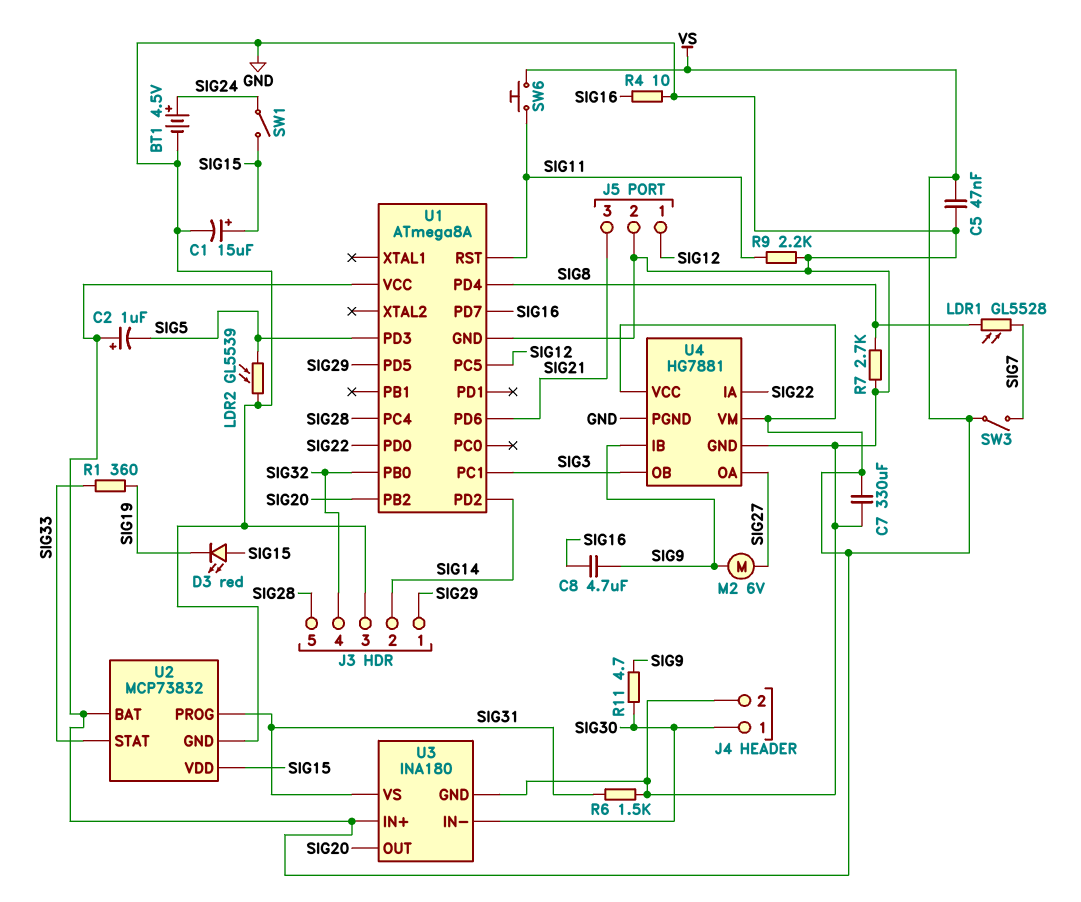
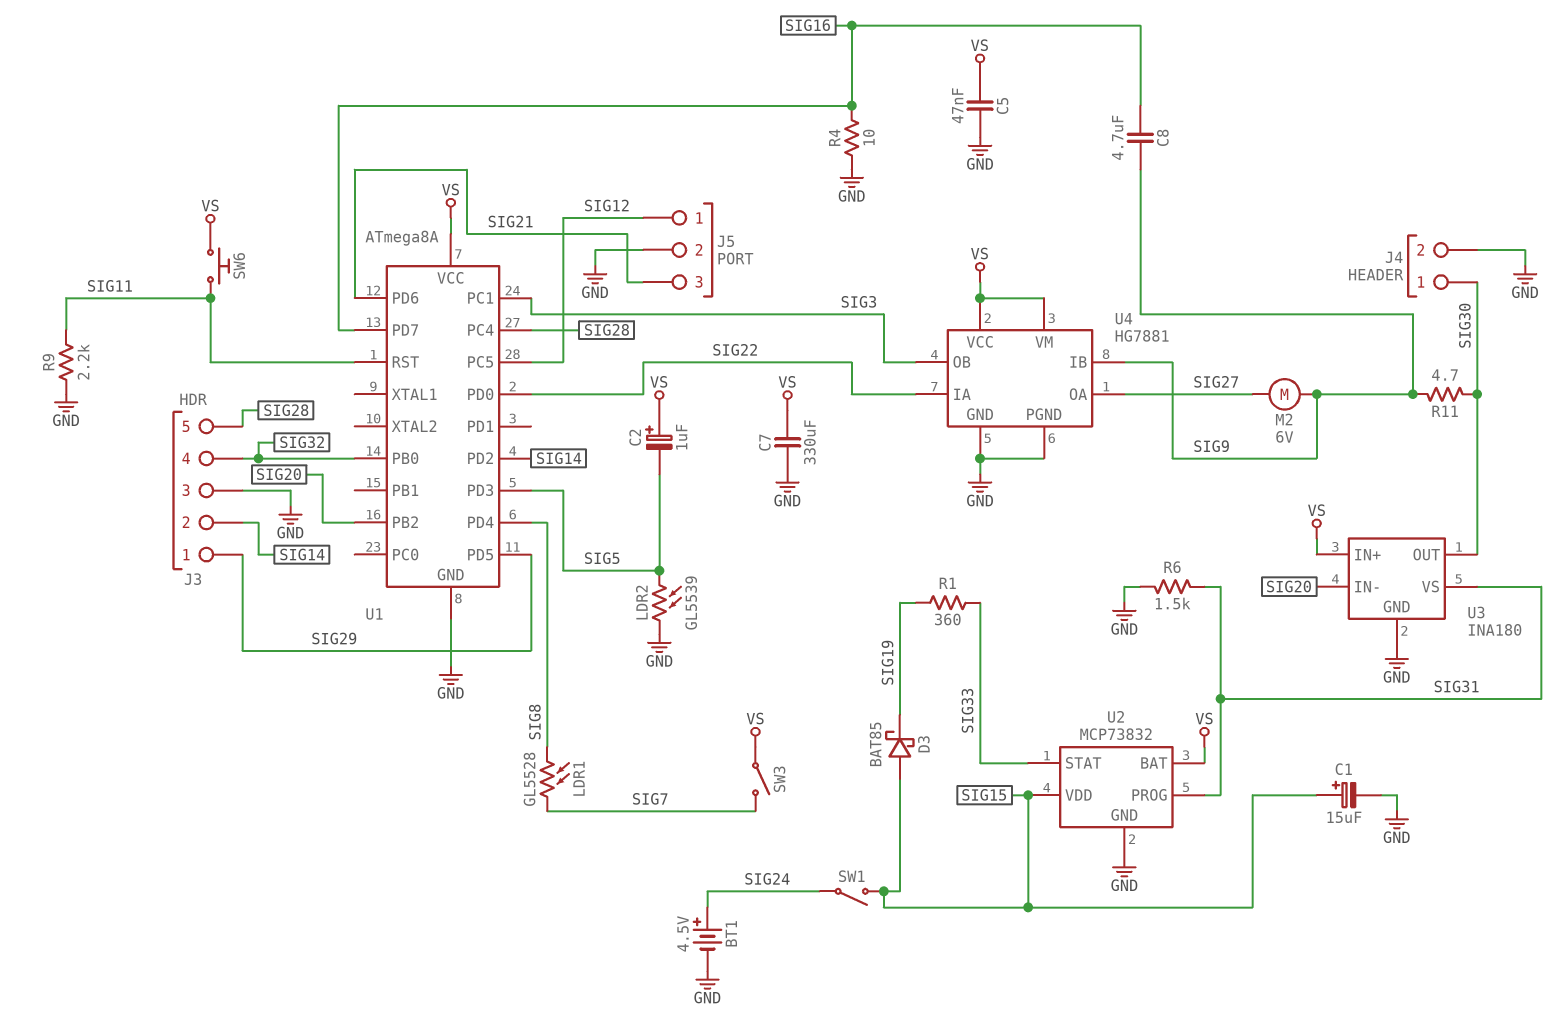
D3: LED red (A SIG15, K SIG19) -> schottky BAT85 (A SIG15, K SIG19)
R7: 2.7k (GND, SIG8) -> none
U3 pin IN-: SIG30 -> SIG20
U3 pin OUT: SIG20 -> SIG30

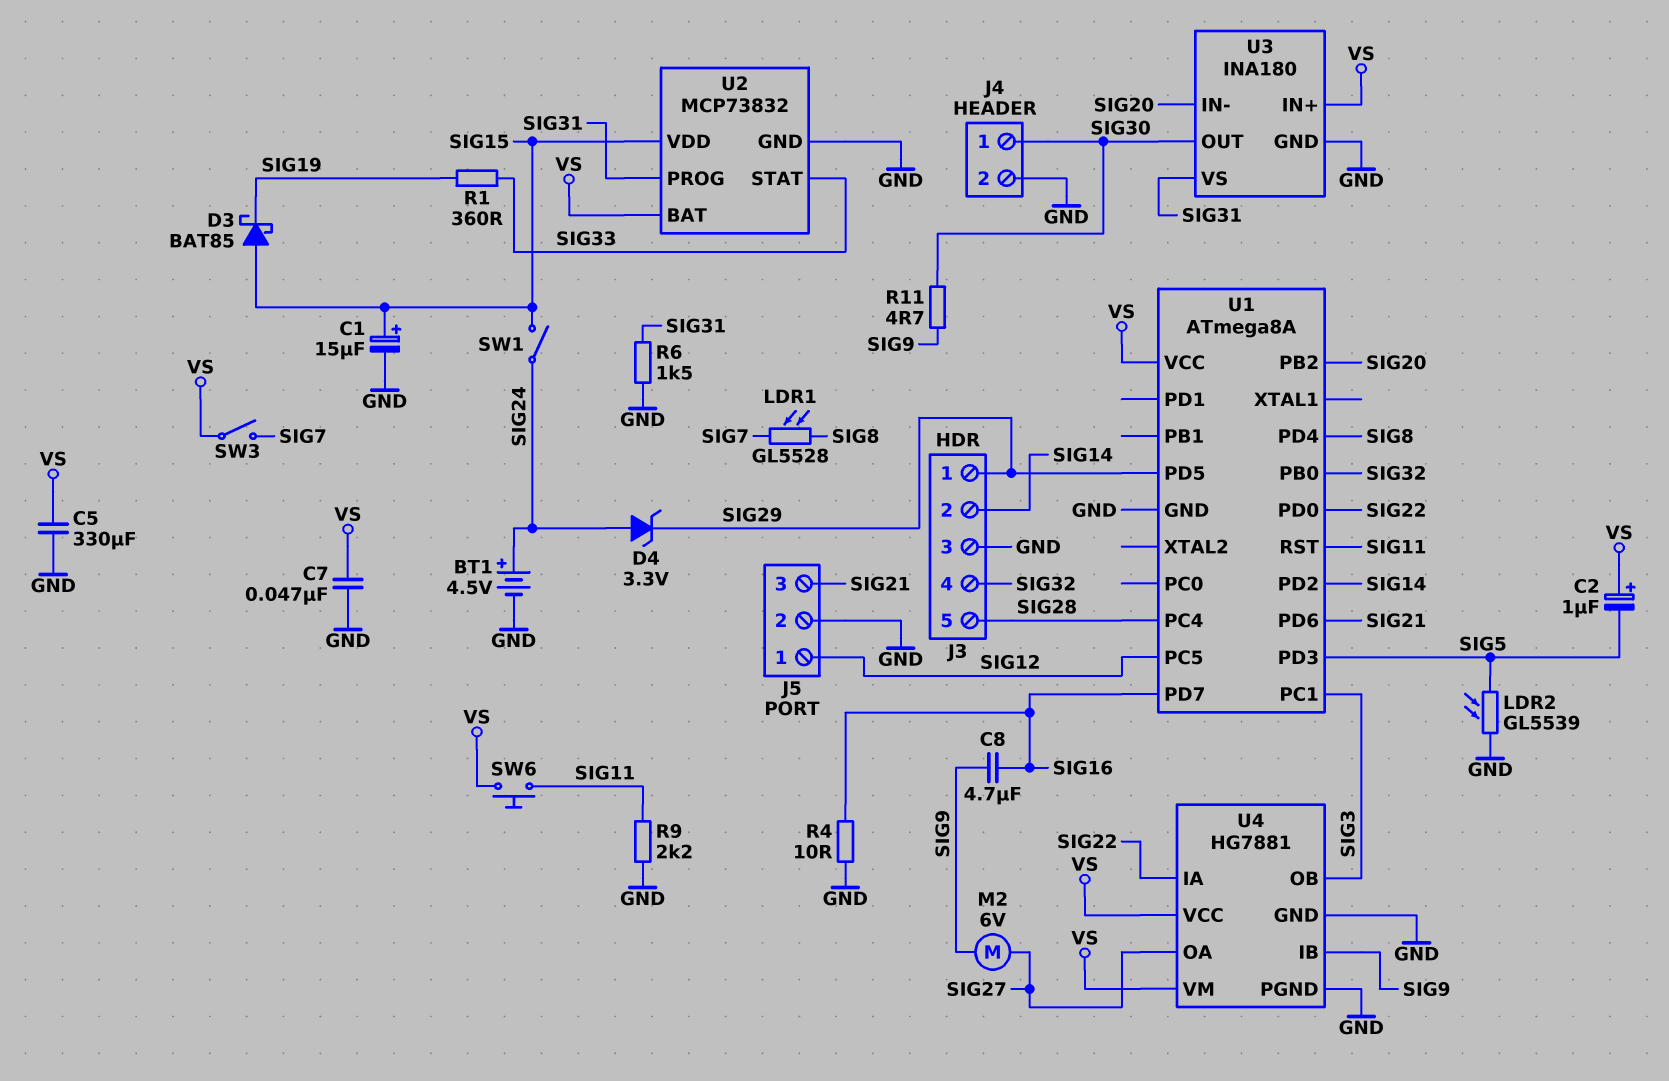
C5: 47nF (GND, VS) -> 330uF (GND, VS)
C7: 330uF (GND, VS) -> 47nF (GND, VS)
D4: none -> zener 3.3V (A SIG24, K SIG29)

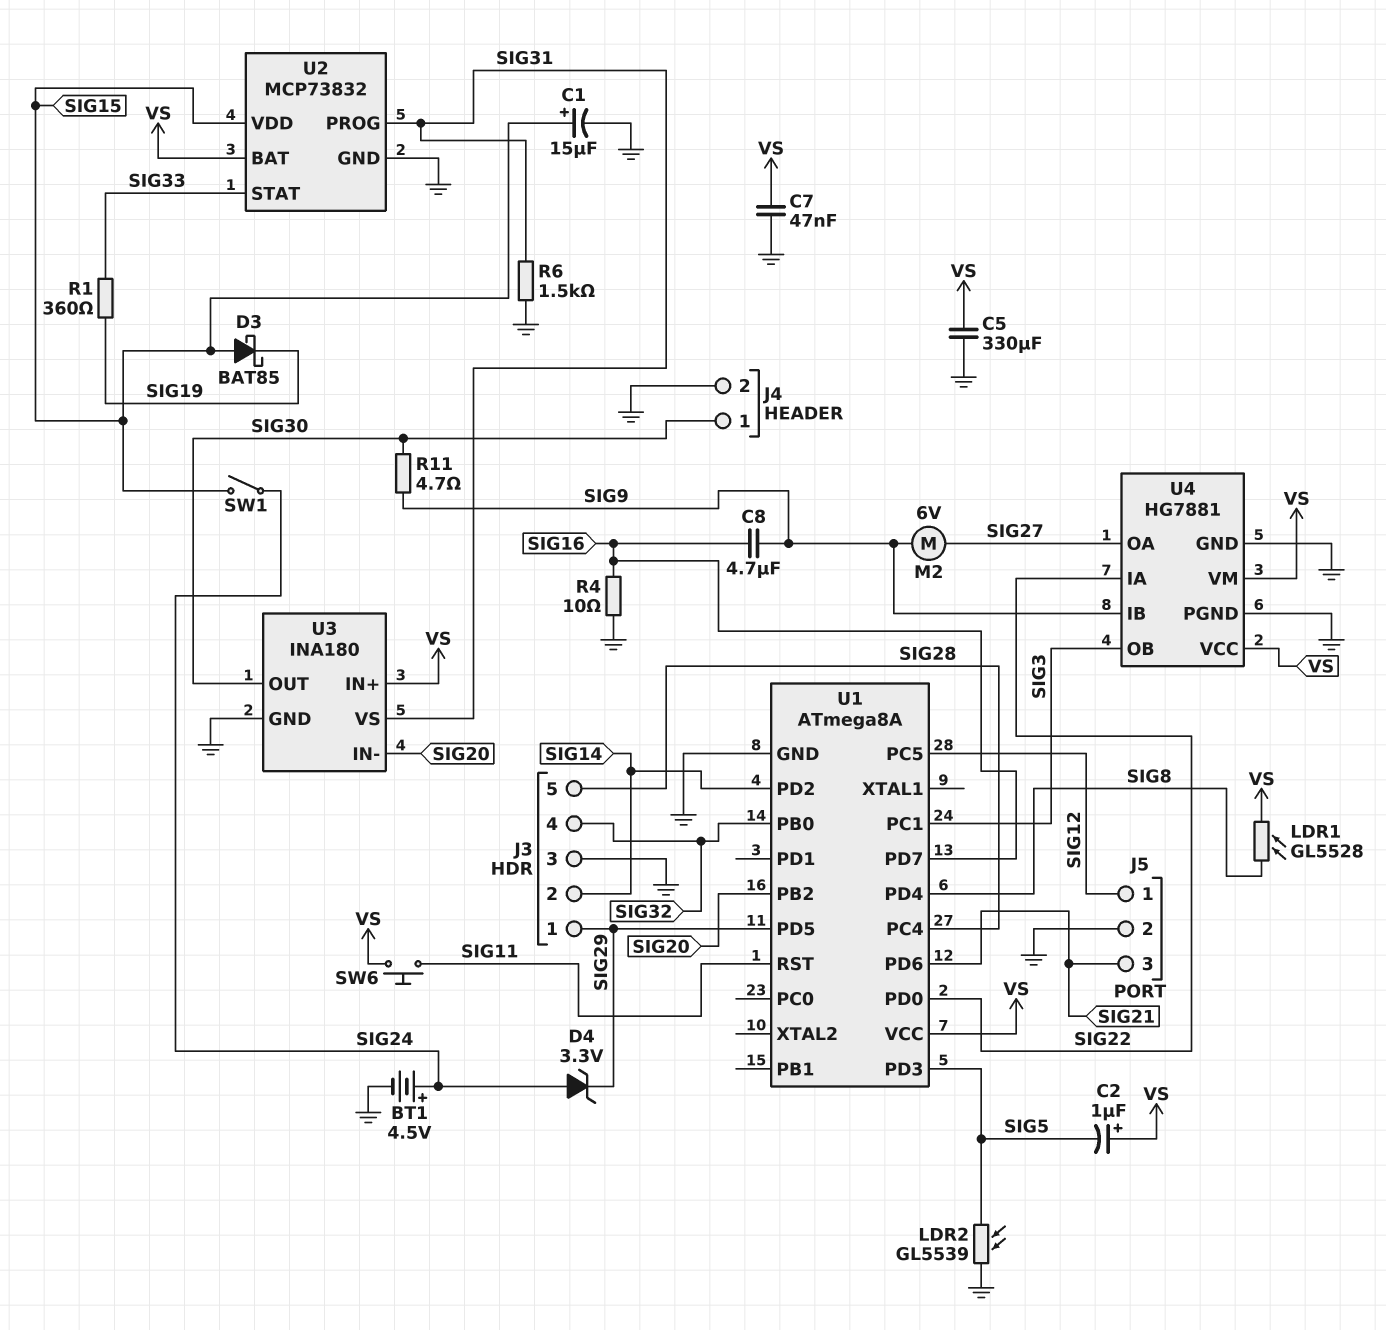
LDR1: GL5528 (SIG7, SIG8) -> GL5528 (SIG8, VS)
R9: 2.2k (GND, SIG11) -> none
SW3: switch (SIG7, VS) -> none

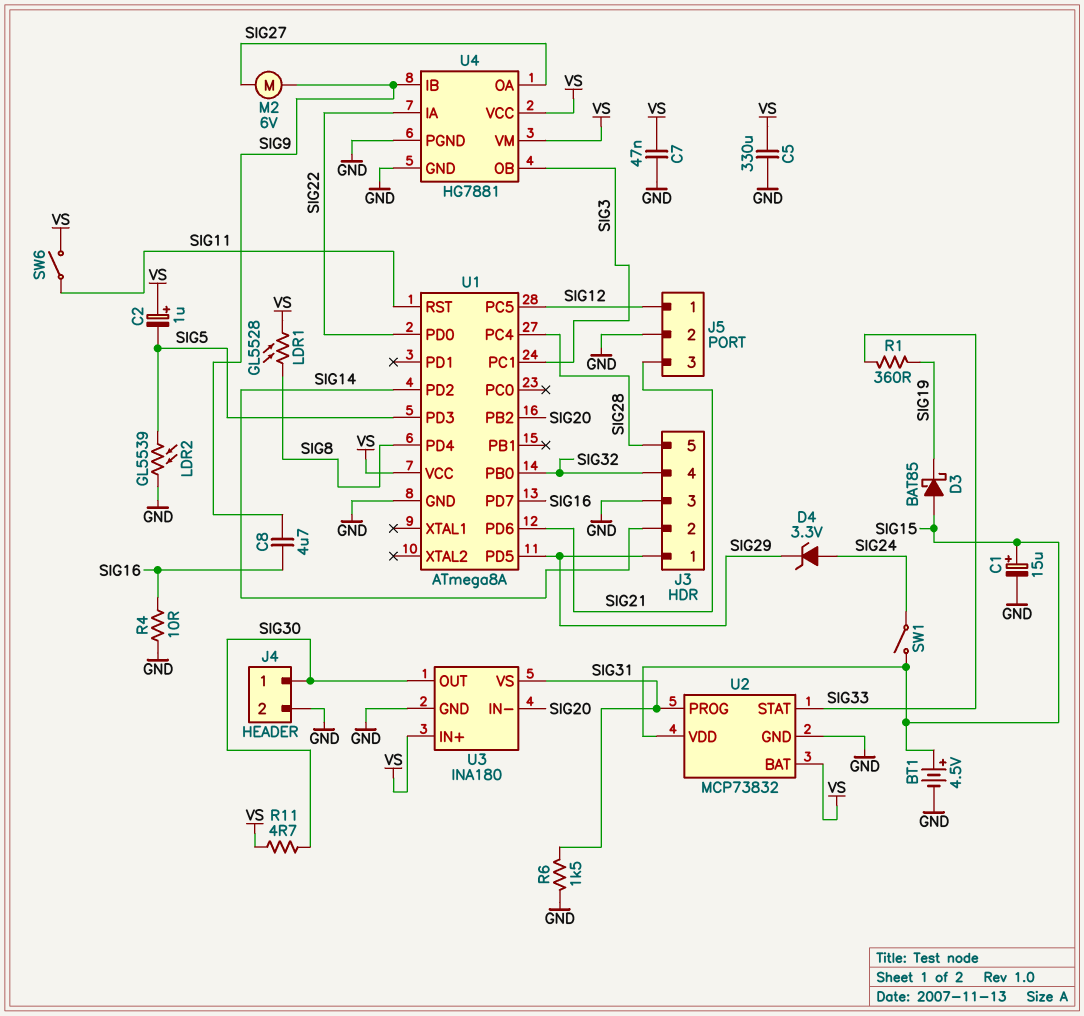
BT1: 4.5V (plus SIG24, minus GND) -> 4.5V (plus SIG15, minus GND)
R11: 4.7 (SIG9, SIG30) -> 4.7 (SIG30, VS)
SW6: button (SIG11, VS) -> switch (SIG11, VS)

